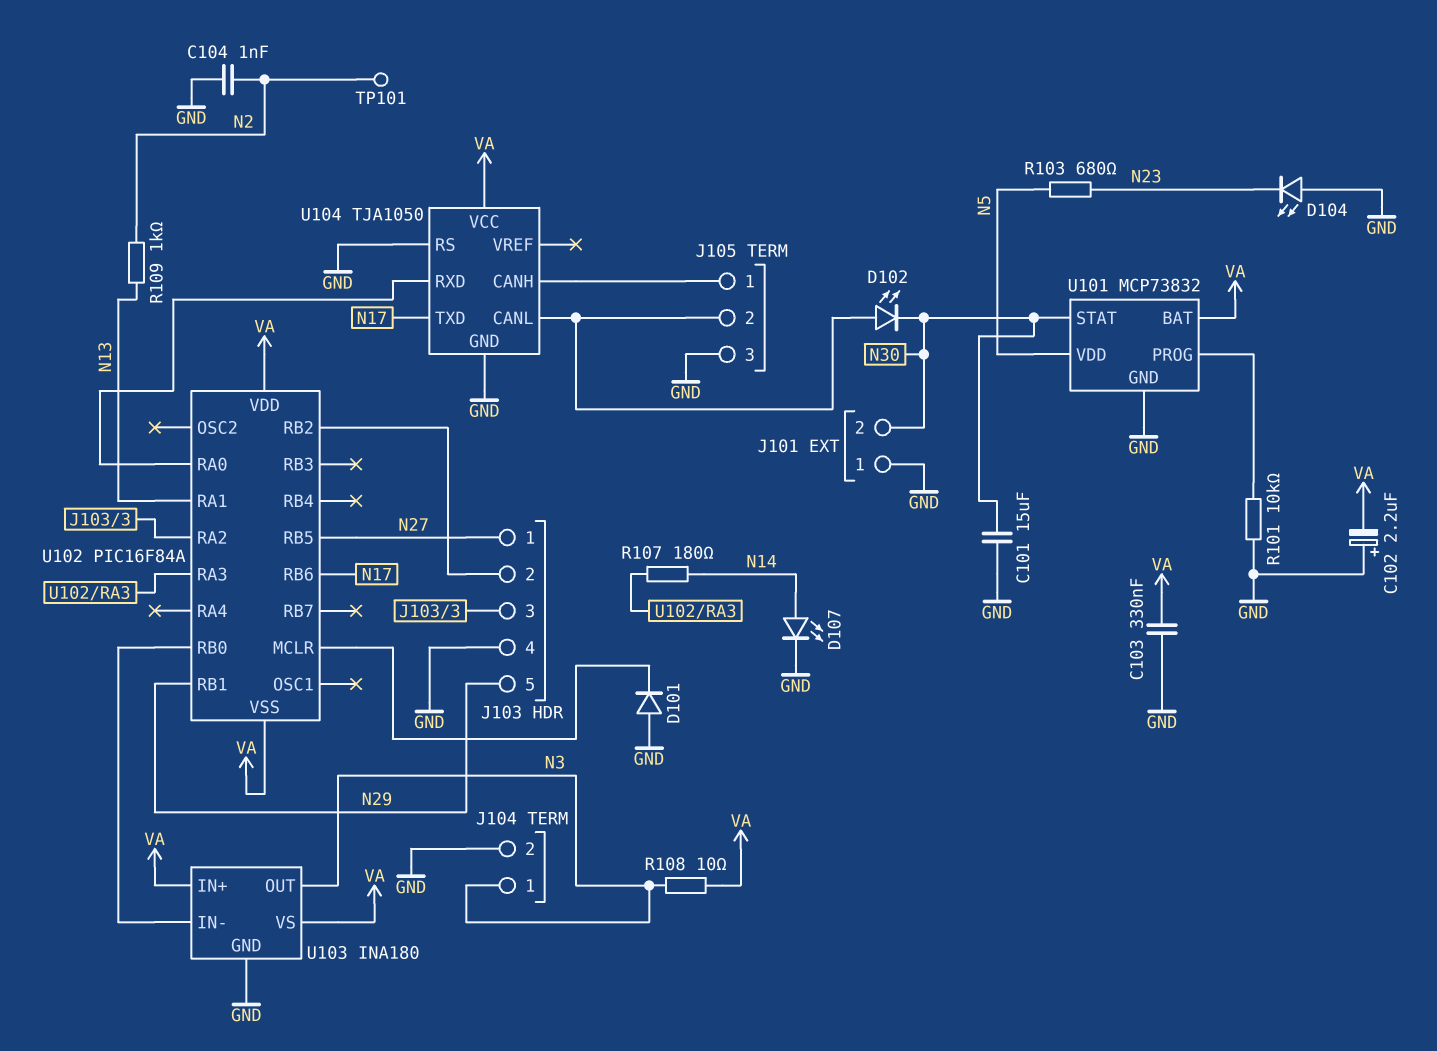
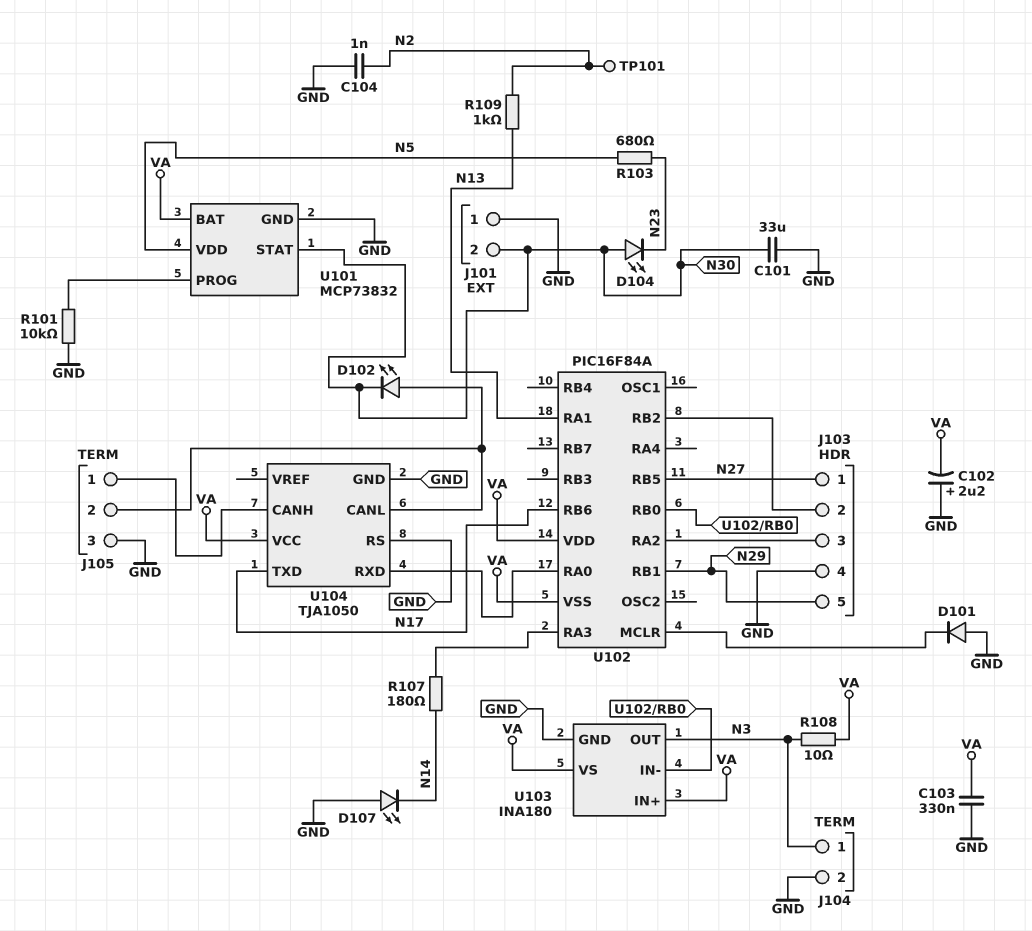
C101: 15uF (GND, N30) -> 33uF (GND, N30)
D104: LED (A GND, K N23) -> LED (A N30, K N23)
D107: LED (A N14, K GND) -> LED (A GND, K N14)

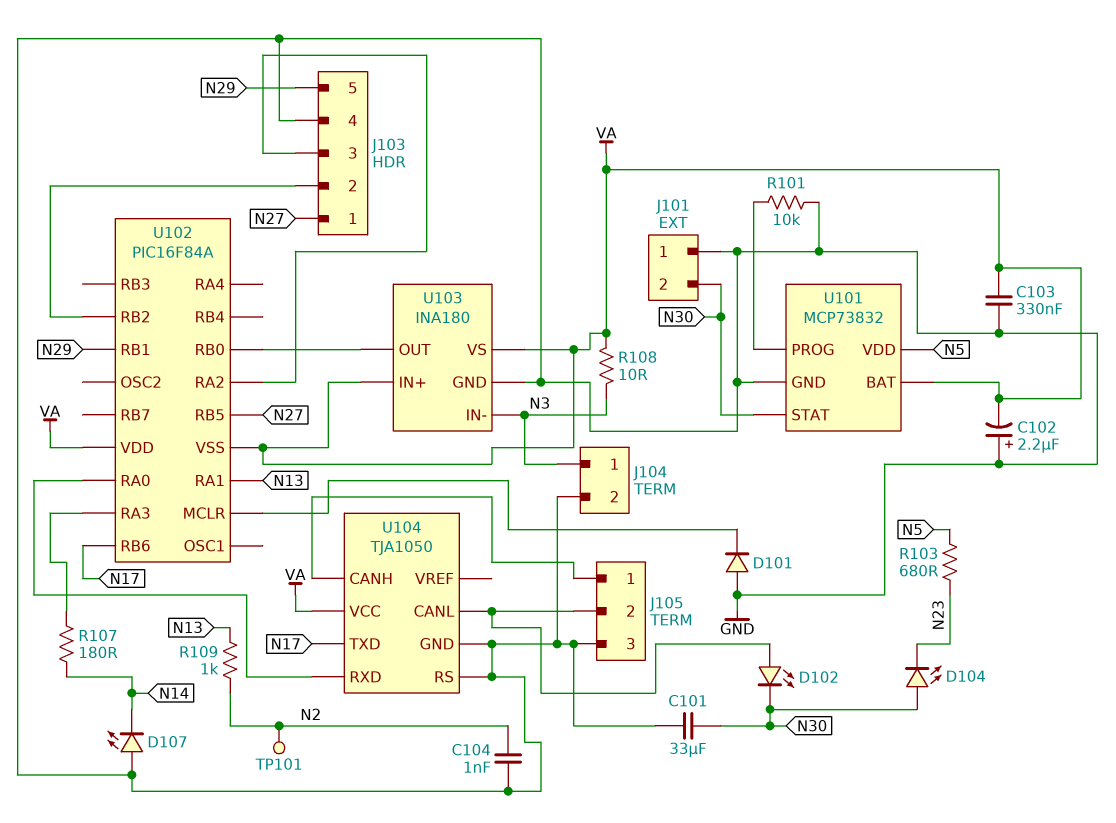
U103 pin IN-: U102/RB0 -> N3
U103 pin OUT: N3 -> U102/RB0

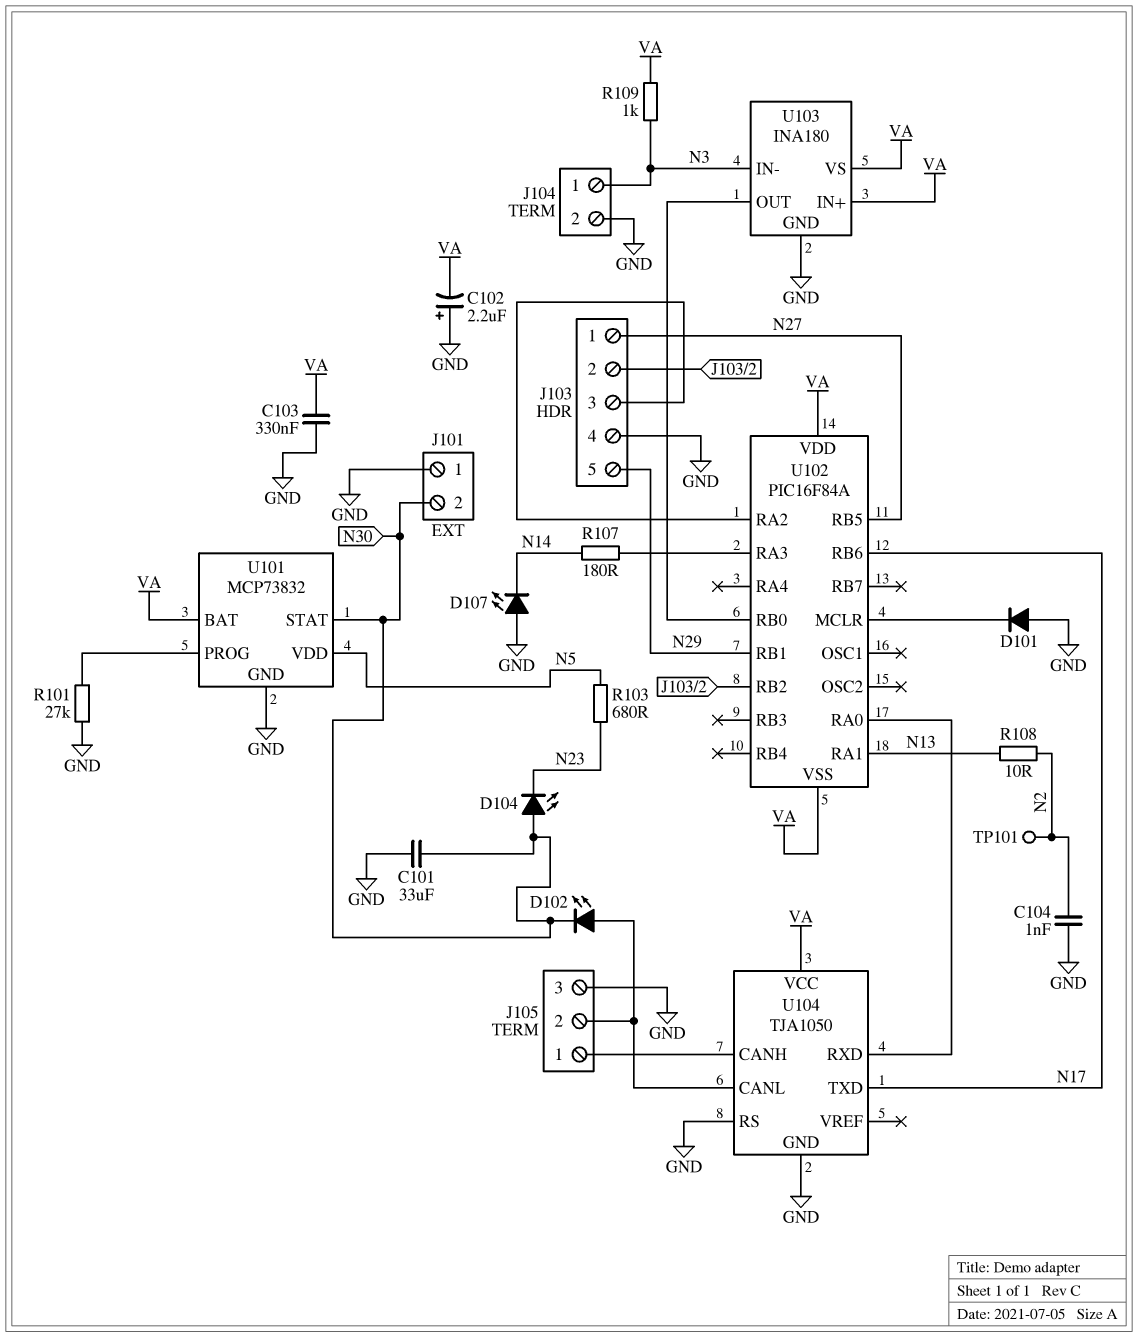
R101: 10k (GND, U101/PROG) -> 27k (GND, U101/PROG)
R108: 10 (N3, VA) -> 10 (N2, N13)
R109: 1k (N2, N13) -> 1k (N3, VA)

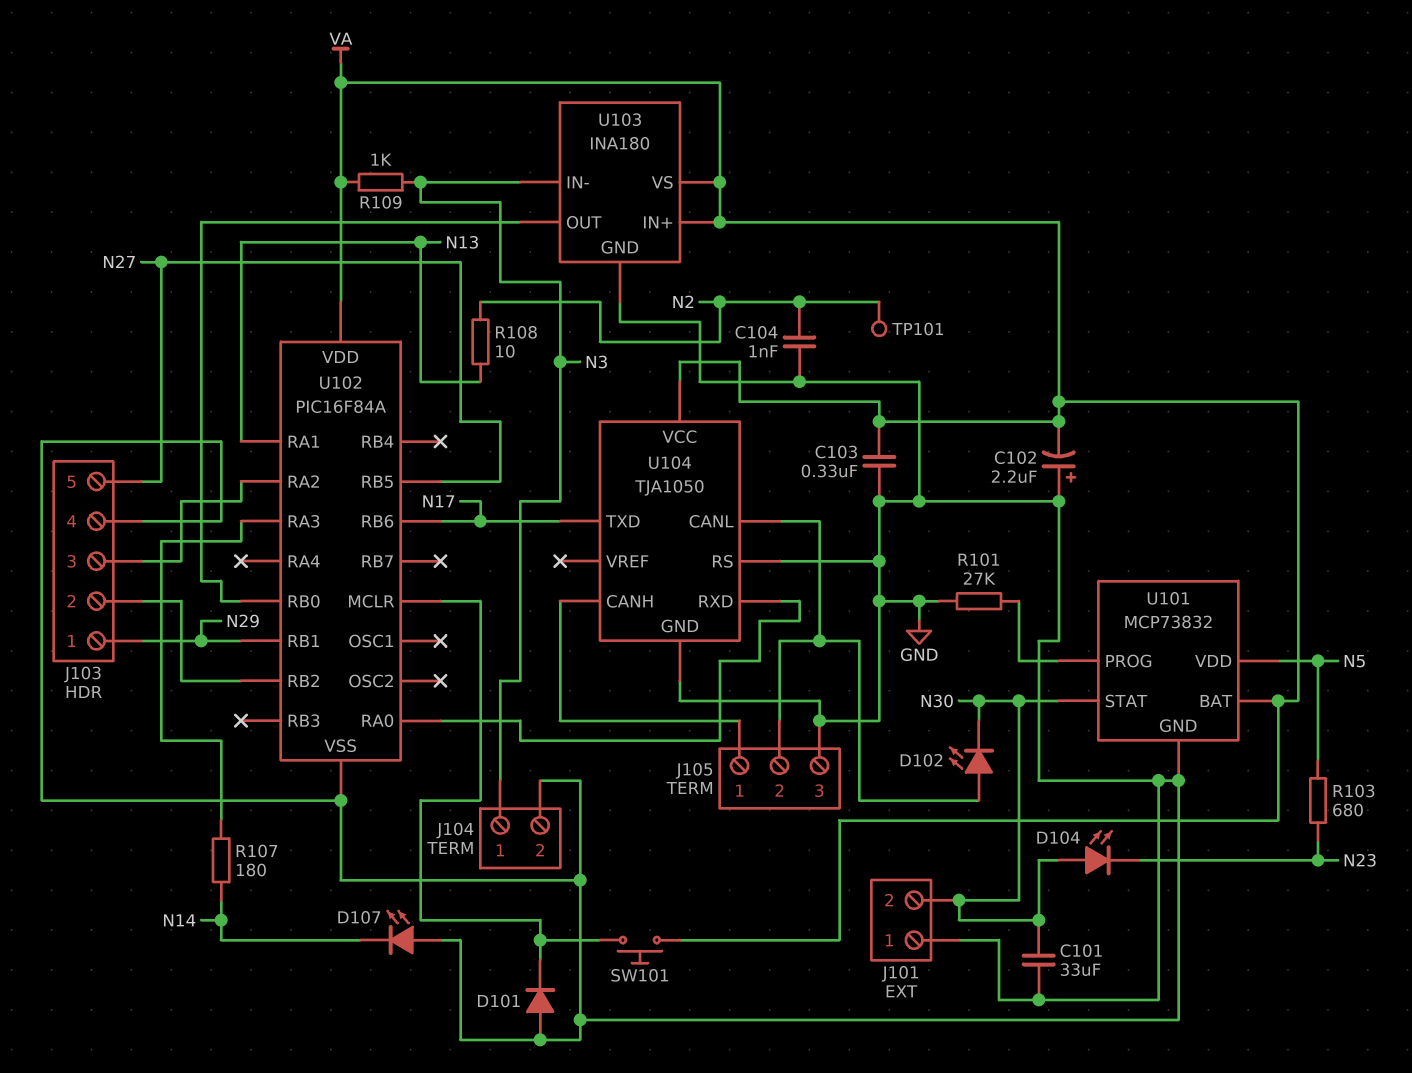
J103 pin 1: N27 -> N29
J103 pin 5: N29 -> N27
SW101: none -> button (U102/MCLR, VA)
U102 pin VSS: VA -> GND

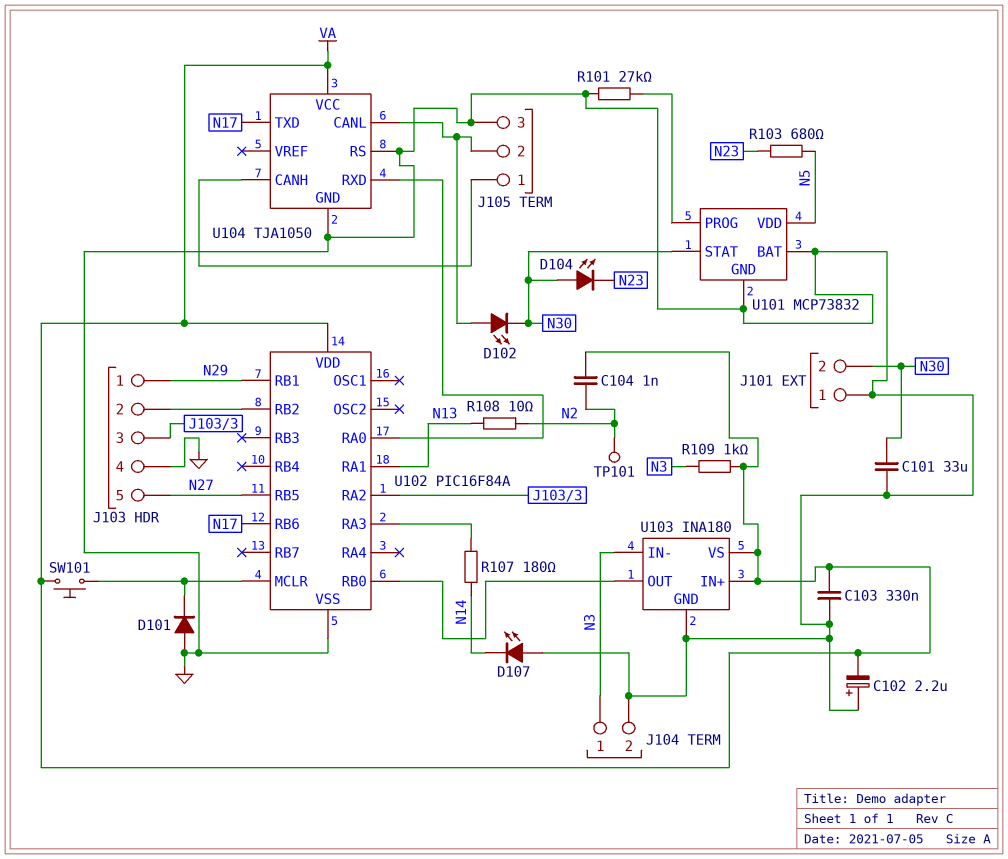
C104: 1nF (GND, N2) -> 1nF (N2, VA)
U101 pin BAT: VA -> GND

